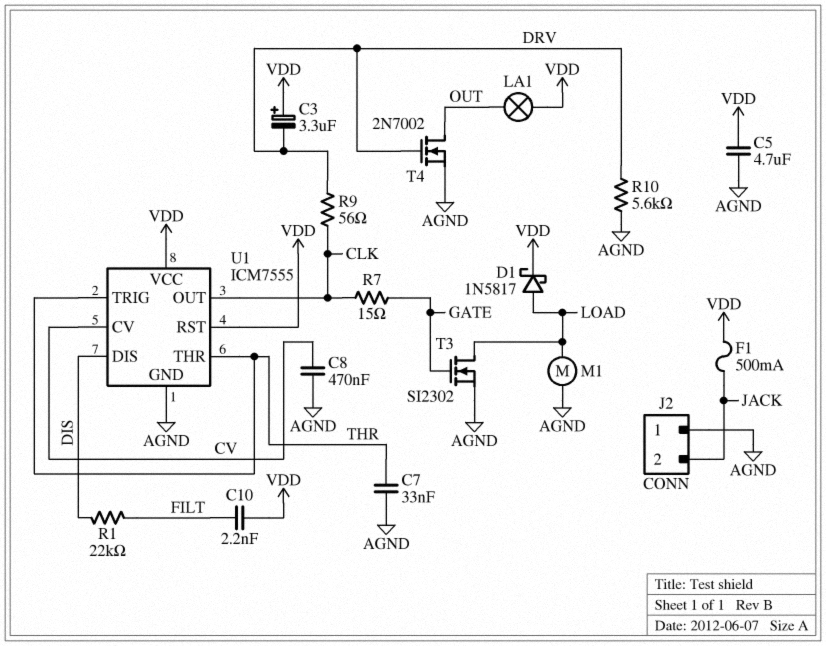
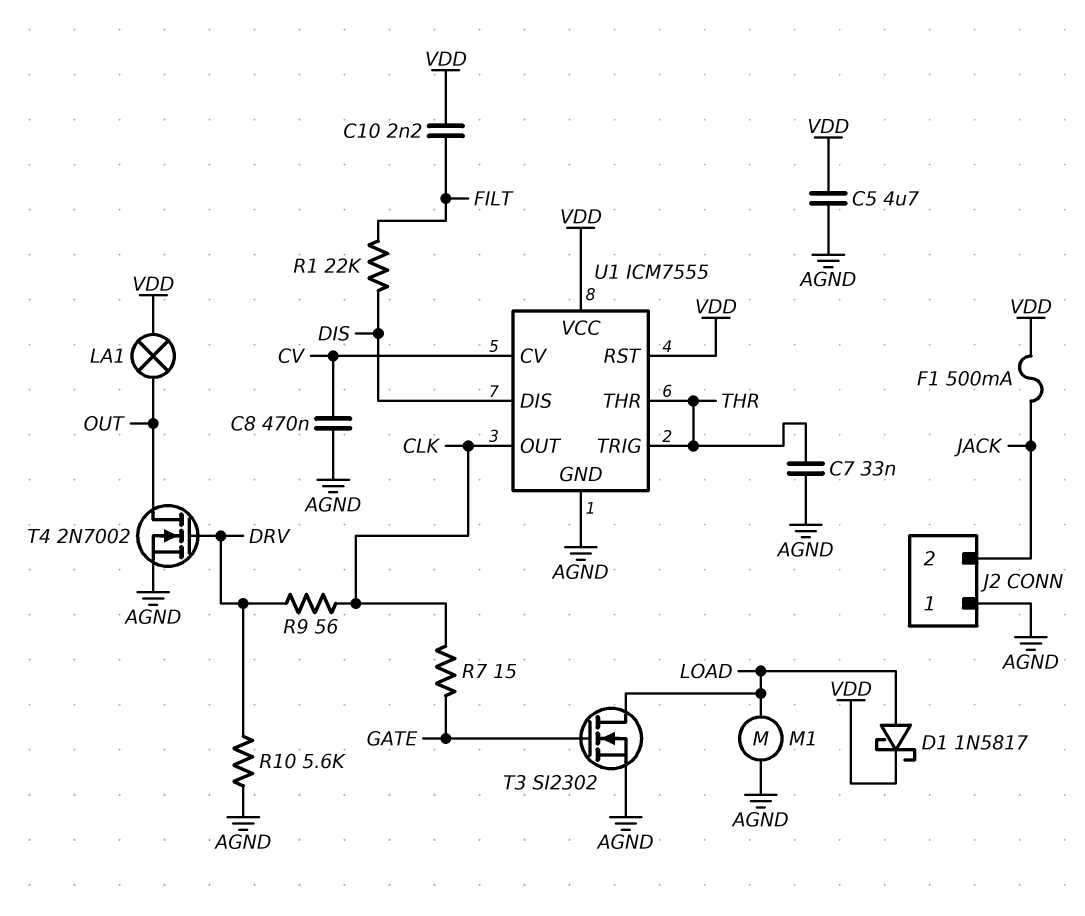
C3: 3.3uF (plus VDD, minus DRV) -> none

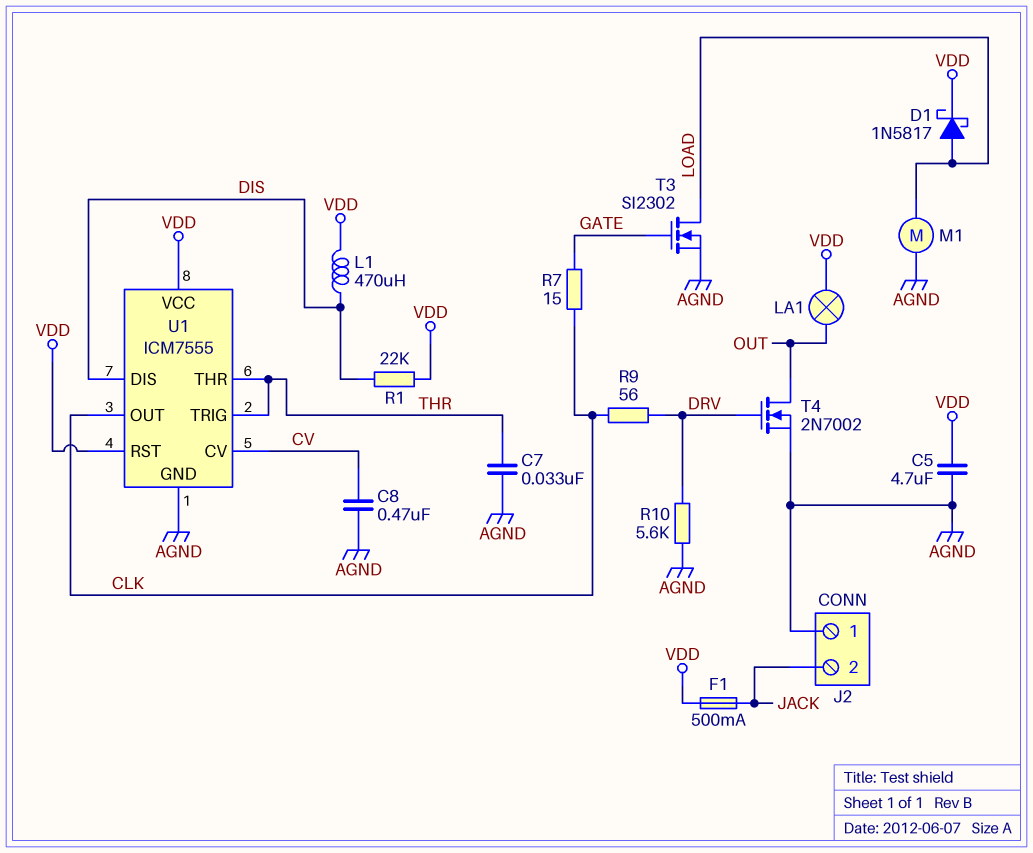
C10: 2.2nF (FILT, VDD) -> none
L1: none -> 470uH (DIS, VDD)
R1: 22k (DIS, FILT) -> 22k (DIS, VDD)

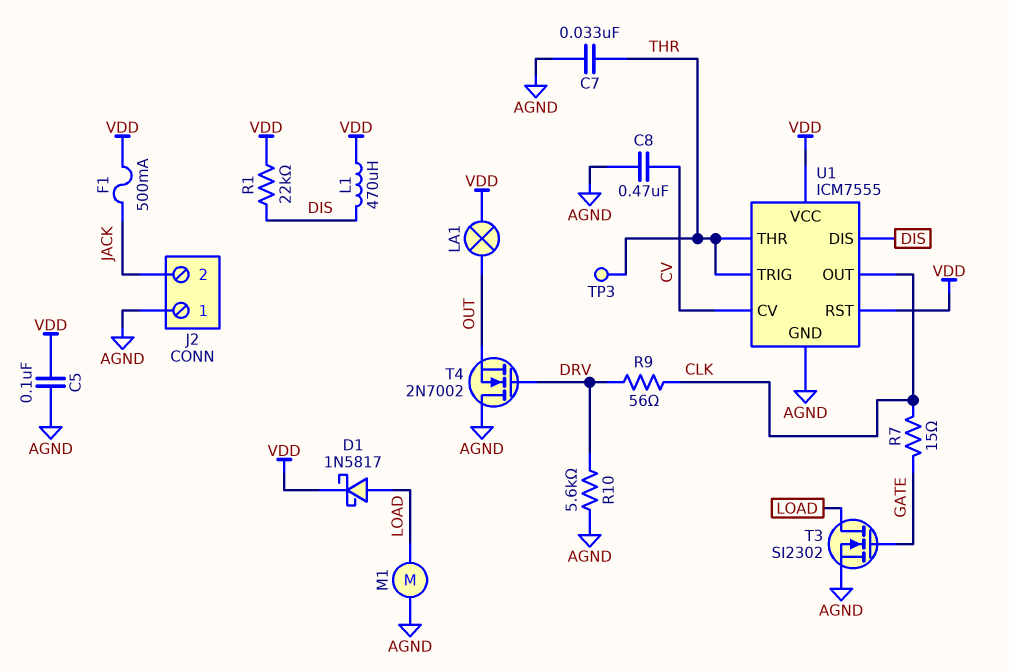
C5: 4.7uF (AGND, VDD) -> 100nF (AGND, VDD)
T4: NMOS 2N7002 (G DRV, D OUT, S AGND) -> NMOS 2N7002 (G DRV, D AGND, S OUT)
TP3: none -> test point (THR)

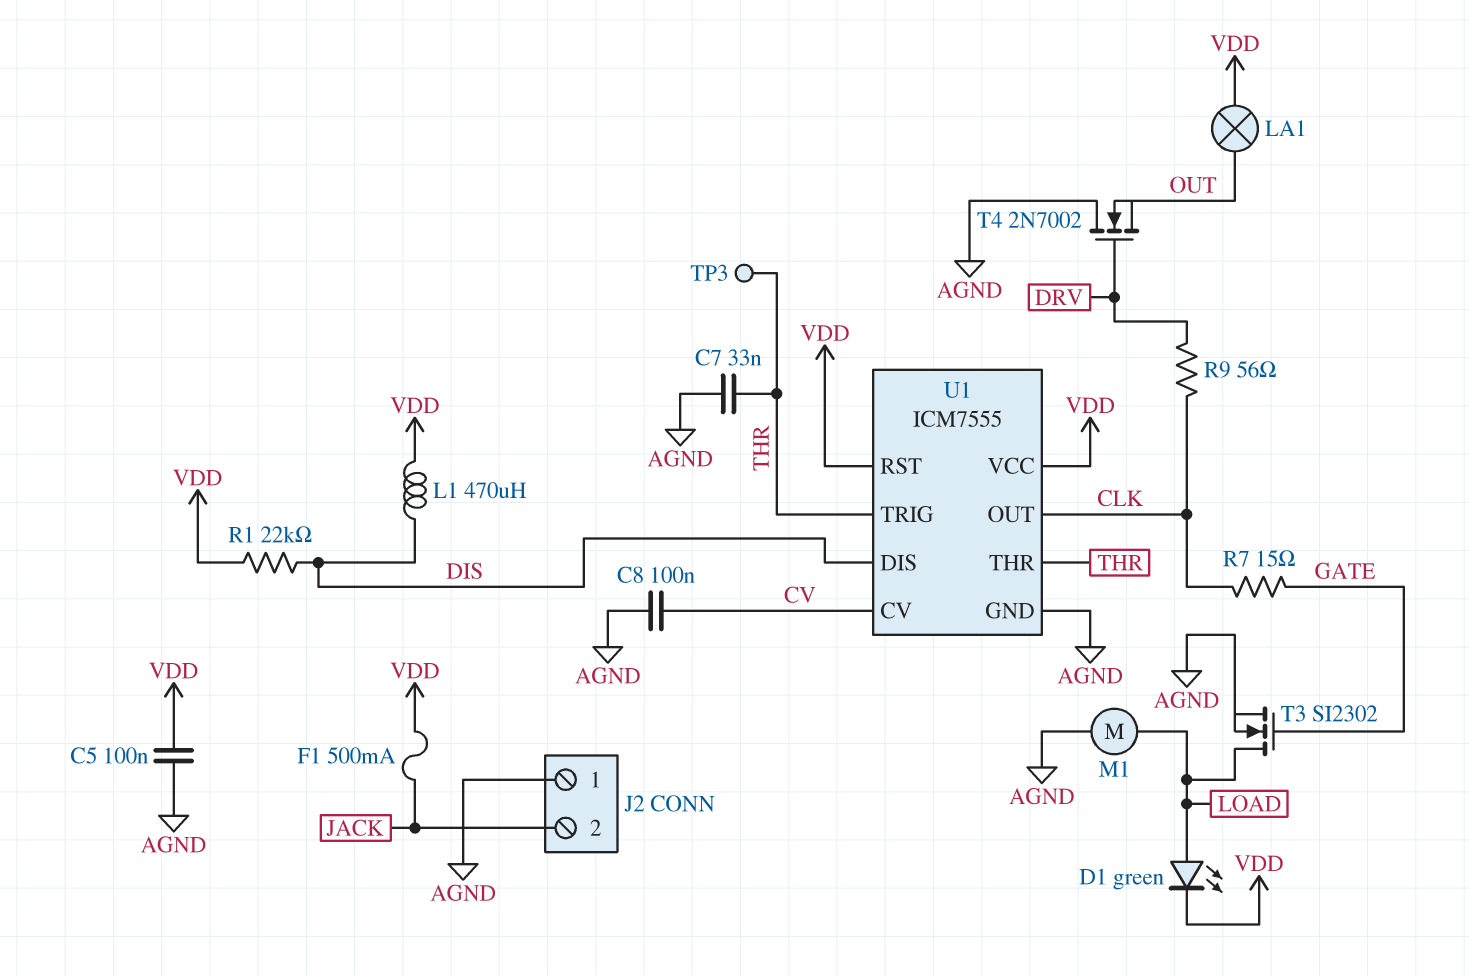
C8: 470nF (AGND, CV) -> 100nF (AGND, CV)
D1: schottky 1N5817 (A LOAD, K VDD) -> LED green (A LOAD, K VDD)
R10: 5.6k (AGND, DRV) -> none

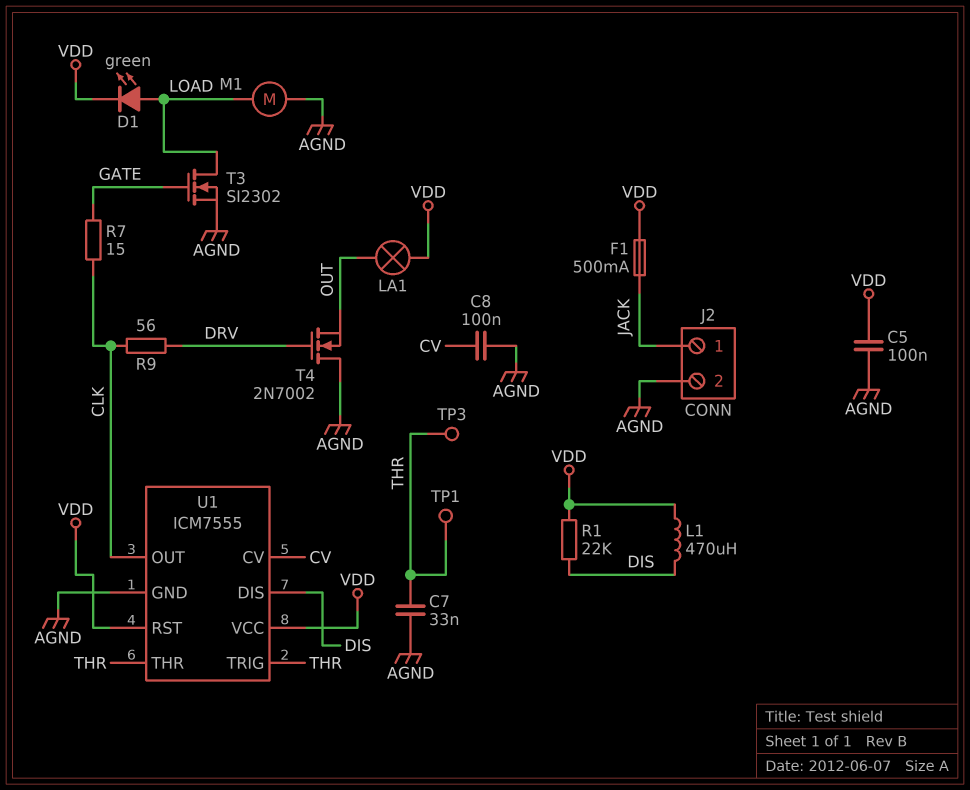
J2 pin 1: AGND -> JACK
J2 pin 2: JACK -> AGND
TP1: none -> test point (THR)

